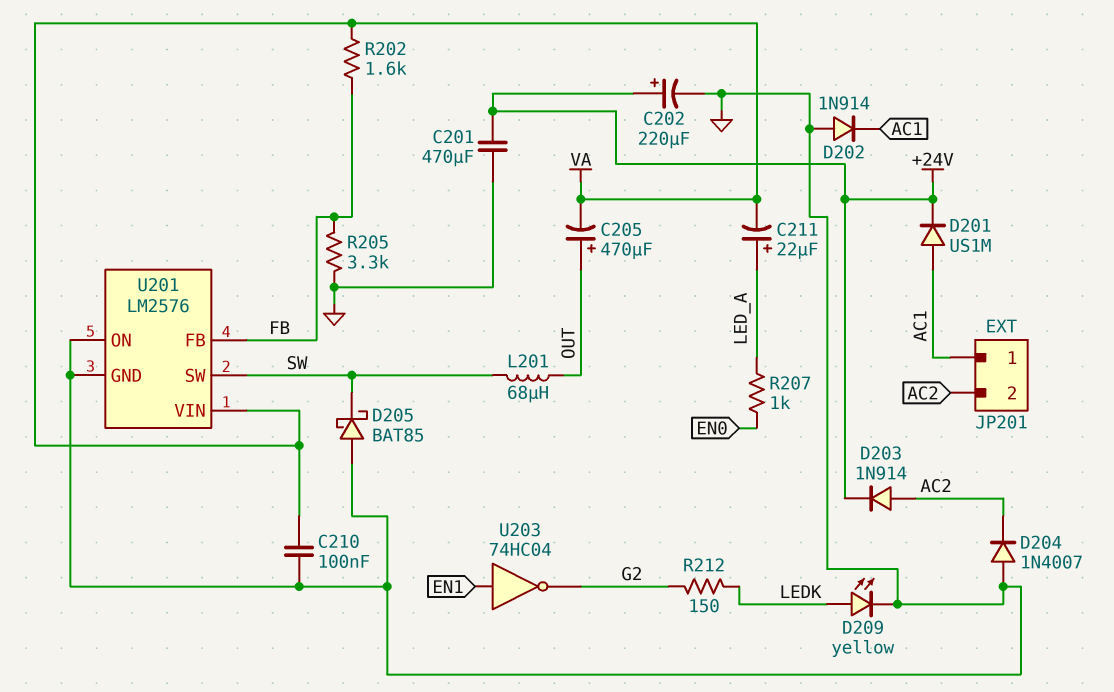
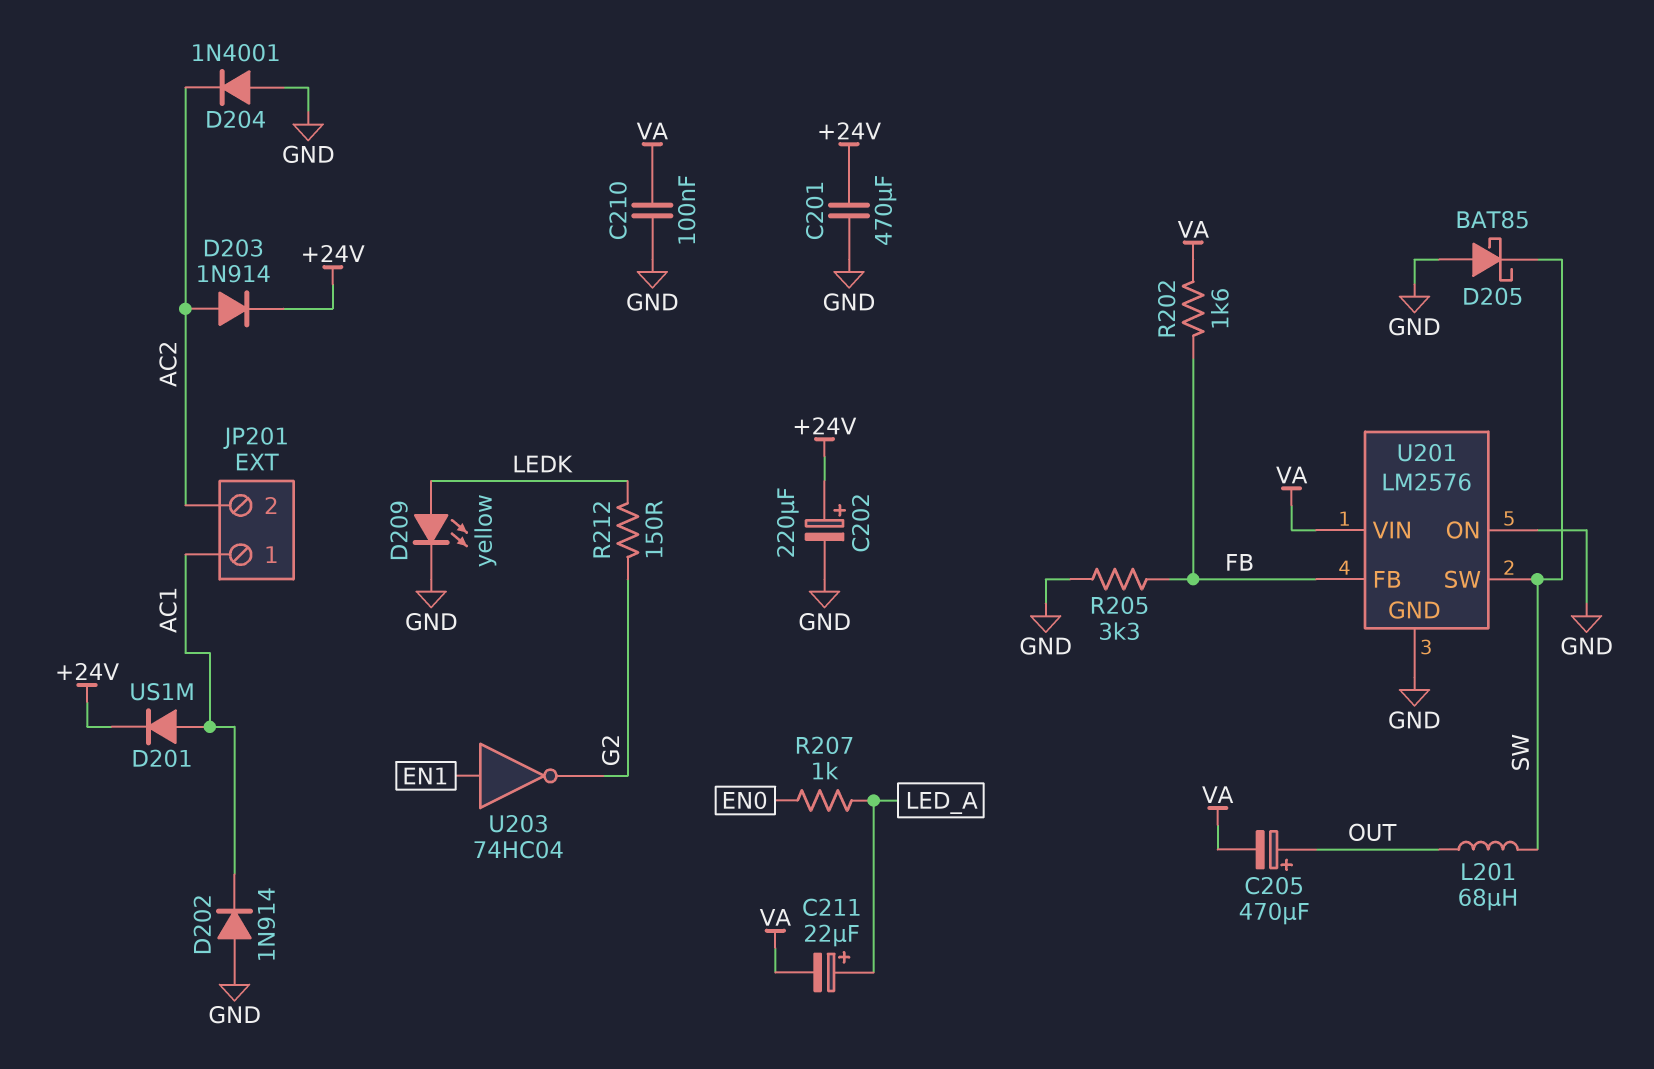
D204: diode 1N4007 (A GND, K AC2) -> diode 1N4001 (A GND, K AC2)

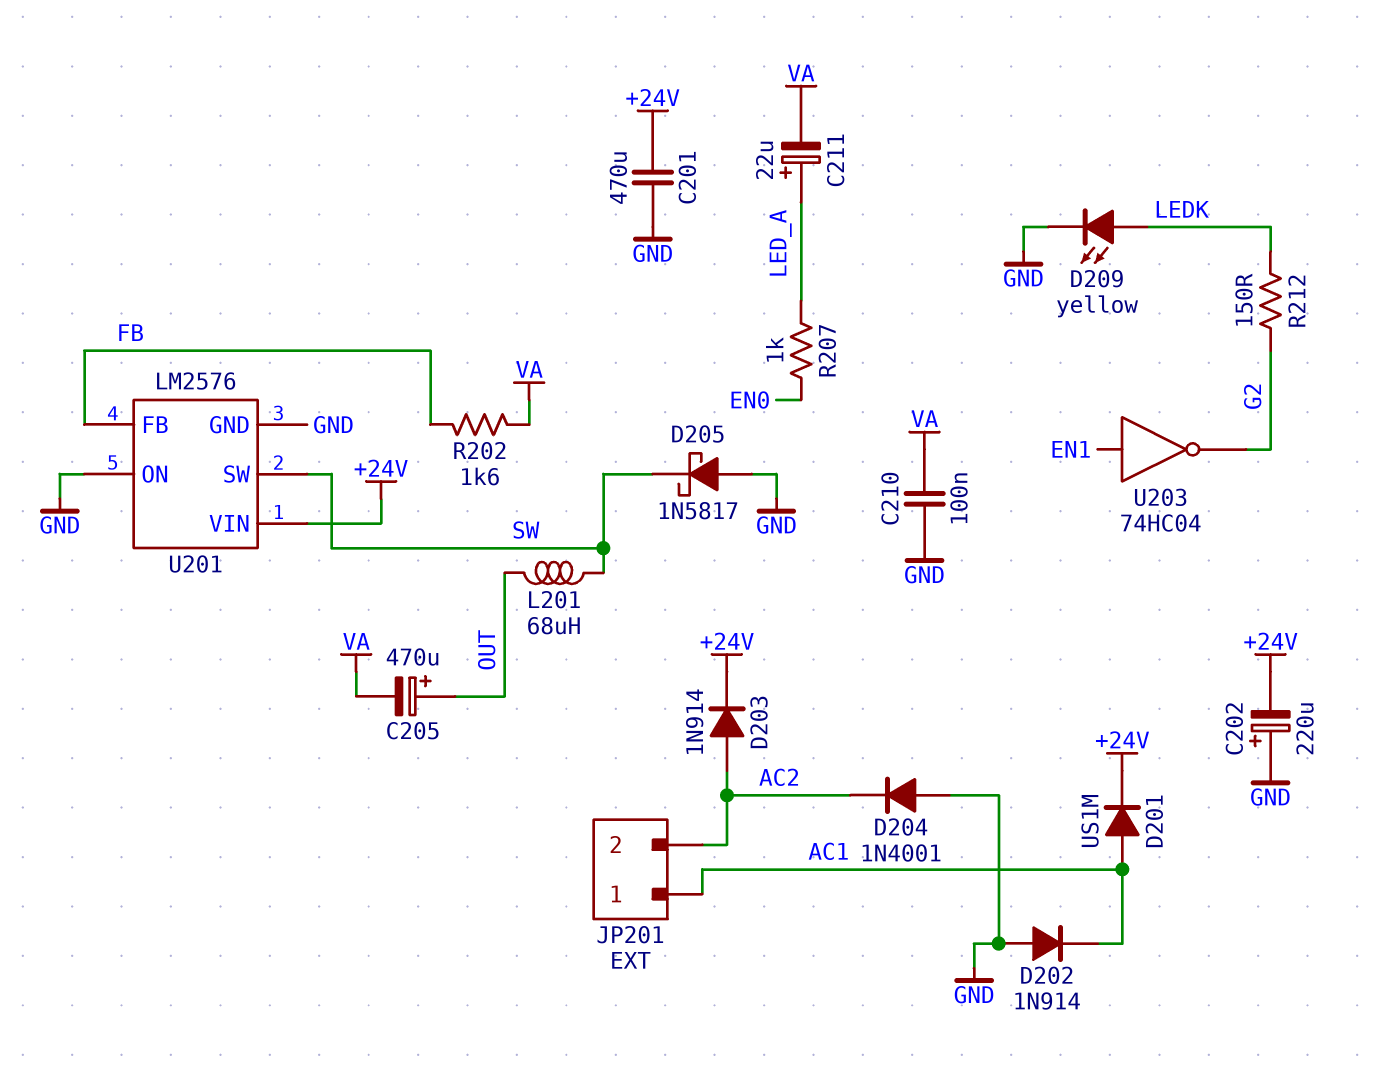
C202: 220uF (plus +24V, minus GND) -> 220uF (plus GND, minus +24V)
D205: schottky BAT85 (A GND, K SW) -> schottky 1N5817 (A GND, K SW)
R205: 3.3k (FB, GND) -> none
U201 pin VIN: VA -> +24V

